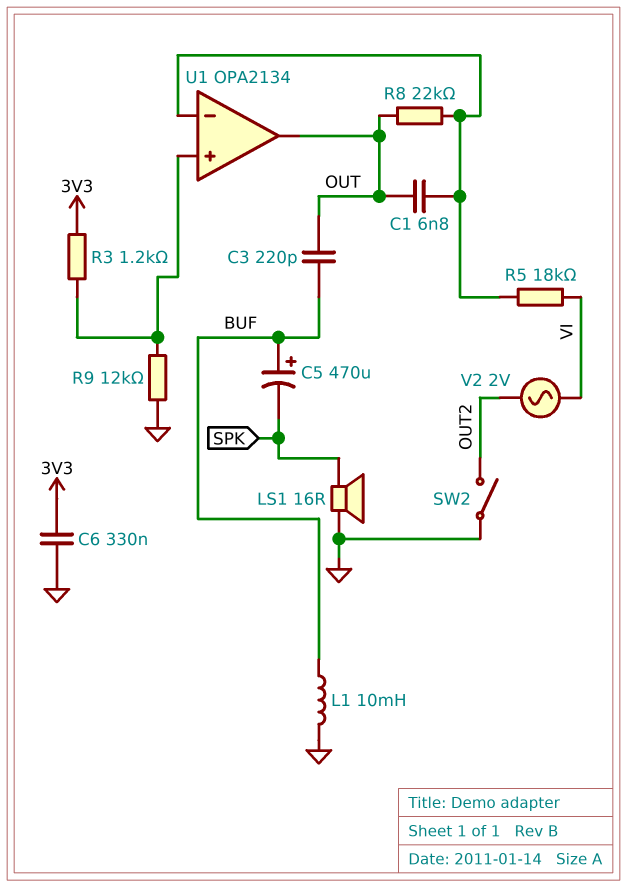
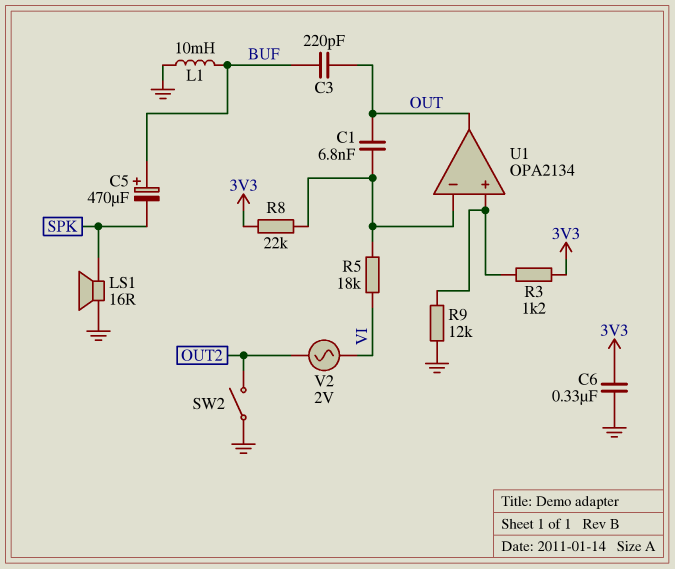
R8: 22k (OUT, U1/in-) -> 22k (3V3, U1/in-)

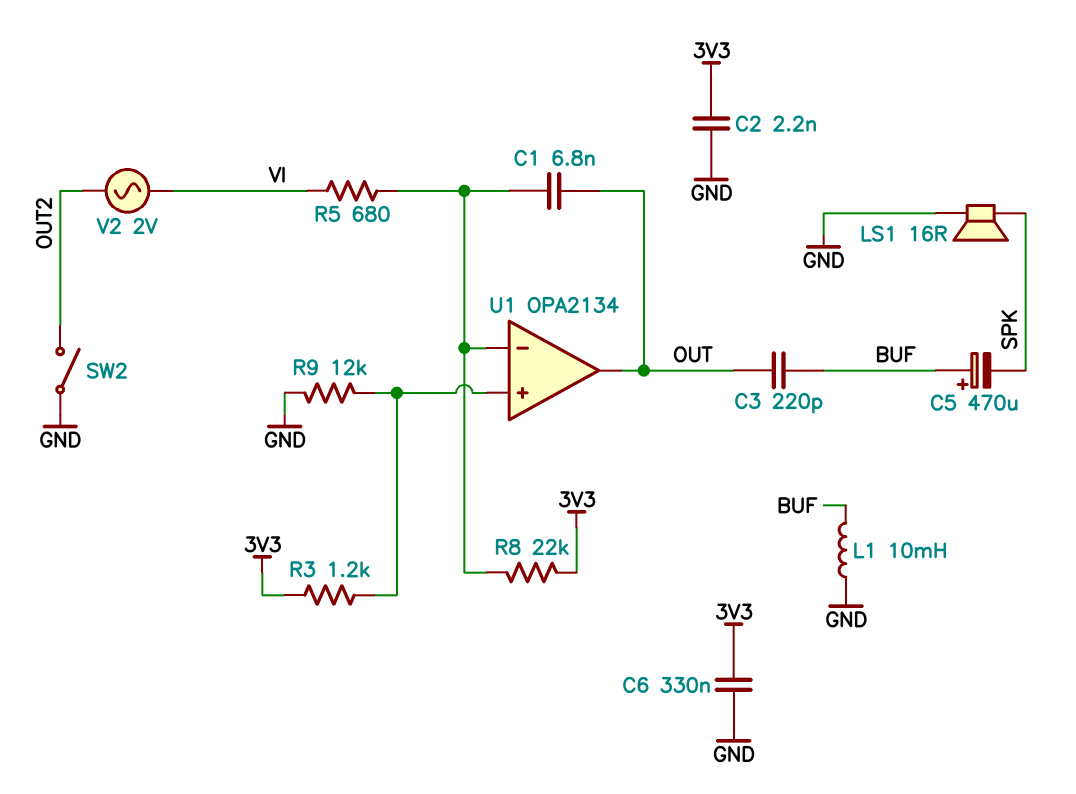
C2: none -> 2.2nF (3V3, GND)
R5: 18k (U1/in-, VI) -> 680 (U1/in-, VI)

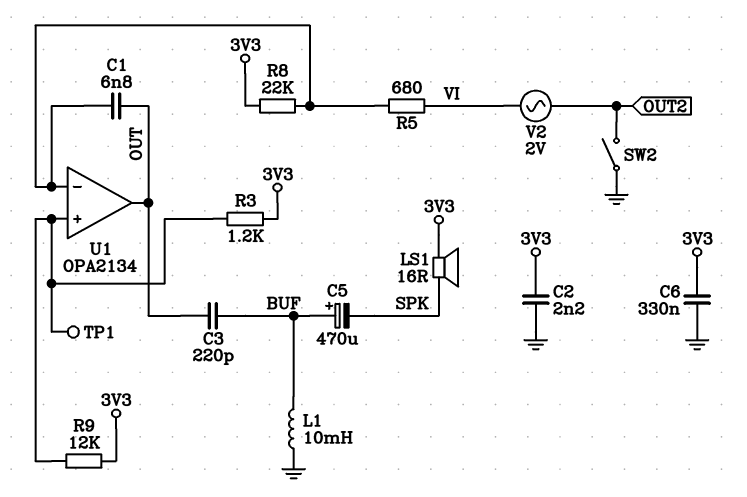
LS1: speaker 16R (GND, SPK) -> speaker 16R (3V3, SPK)
R9: 12k (GND, U1/in+) -> 12k (3V3, U1/in+)
TP1: none -> test point (U1/in+)

